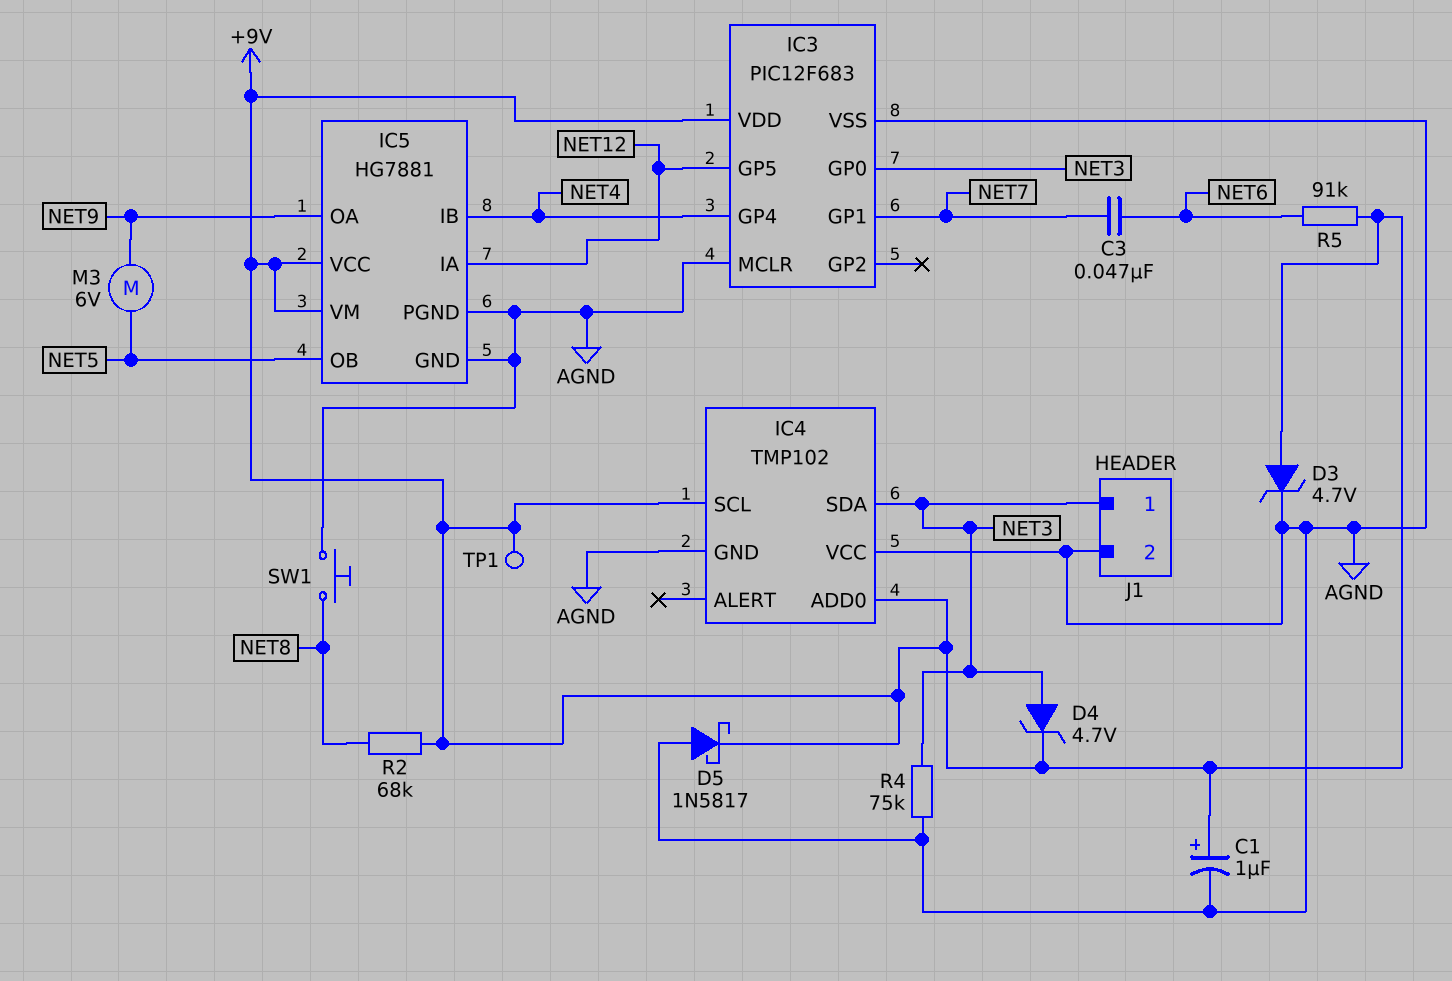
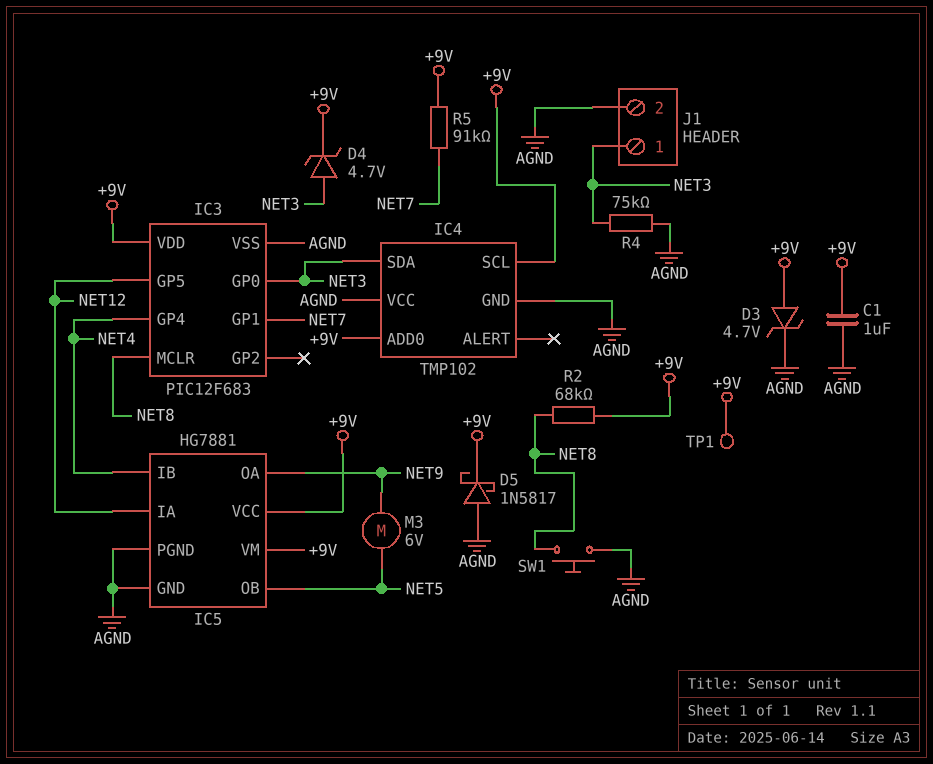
C1: 1uF (plus +9V, minus AGND) -> 1uF (+9V, AGND)
C3: 47nF (NET6, NET7) -> none
IC3 pin MCLR: AGND -> NET8
R5: 91k (+9V, NET6) -> 91k (+9V, NET7)

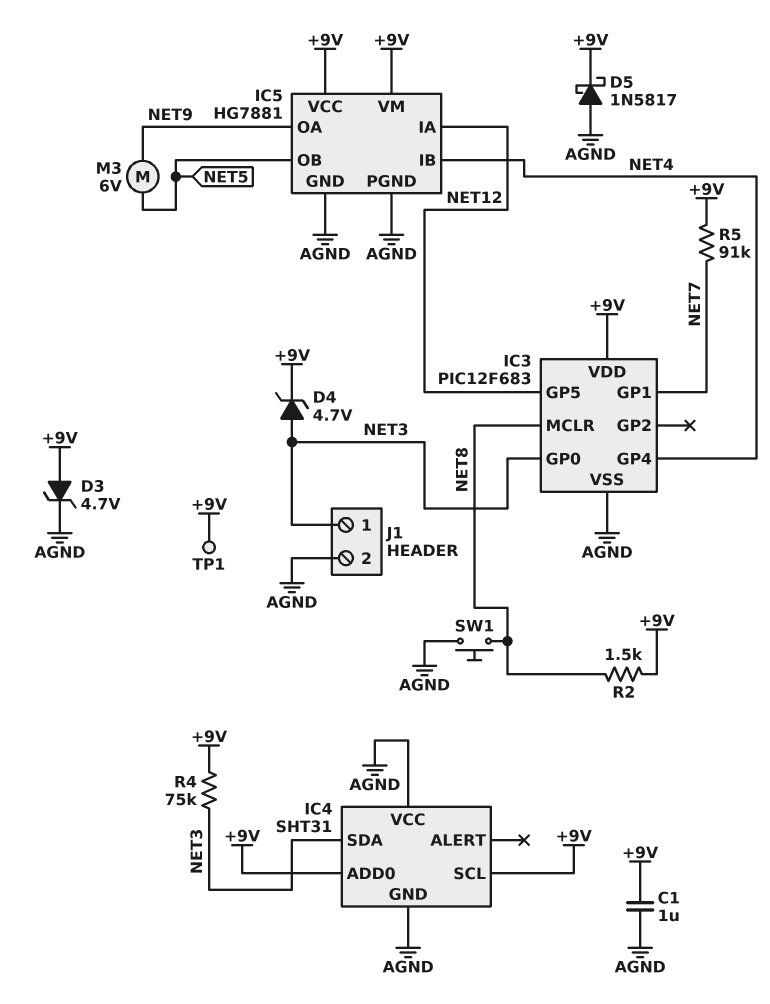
IC4: TMP102 -> SHT31
R2: 68k (+9V, NET8) -> 1.5k (+9V, NET8)
R4: 75k (AGND, NET3) -> 75k (+9V, NET3)

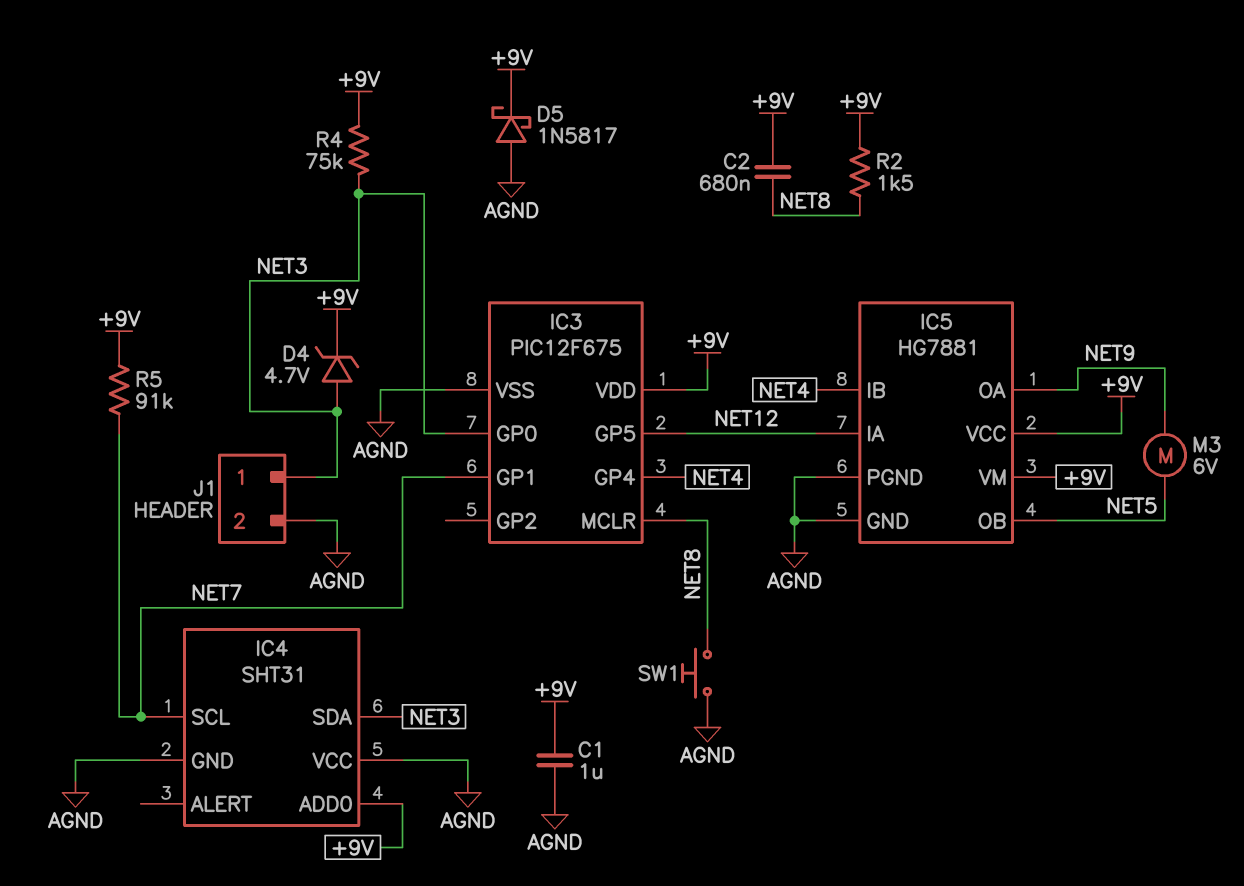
C2: none -> 680nF (+9V, NET8)
D3: zener 4.7V (A +9V, K AGND) -> none
IC3: PIC12F683 -> PIC12F675
IC4 pin SCL: +9V -> NET7
TP1: test point (+9V) -> none

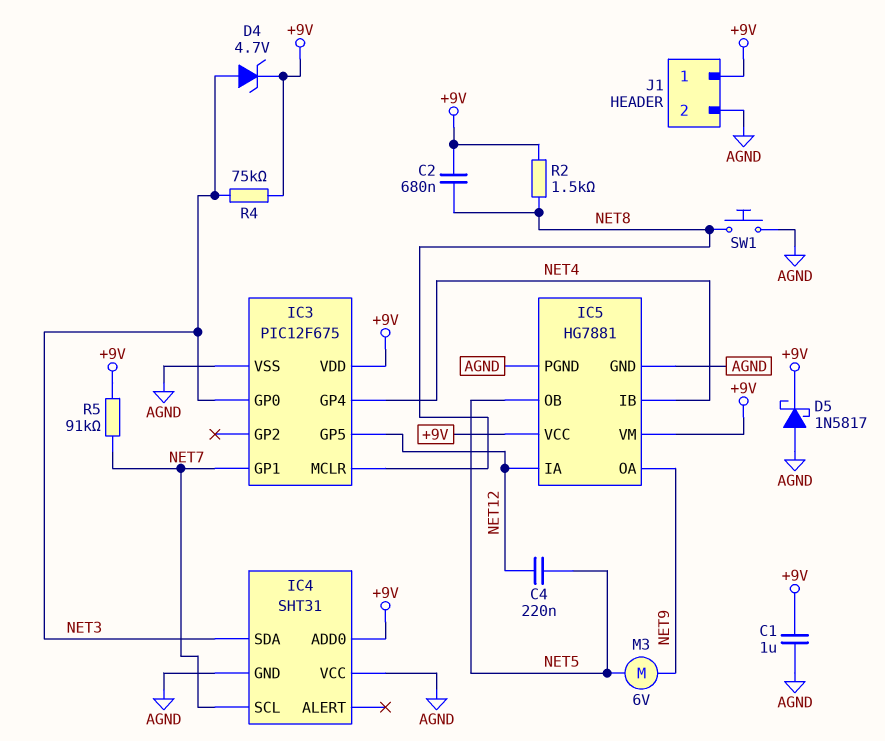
C4: none -> 220nF (NET5, NET12)
J1 pin 1: NET3 -> +9V

